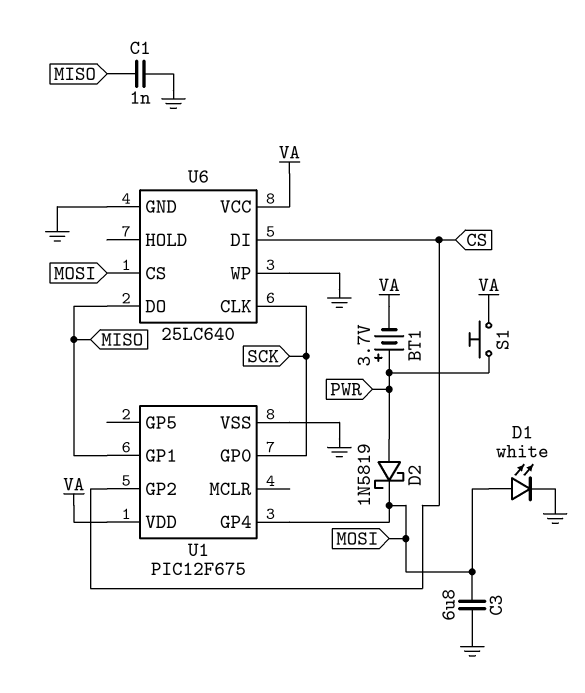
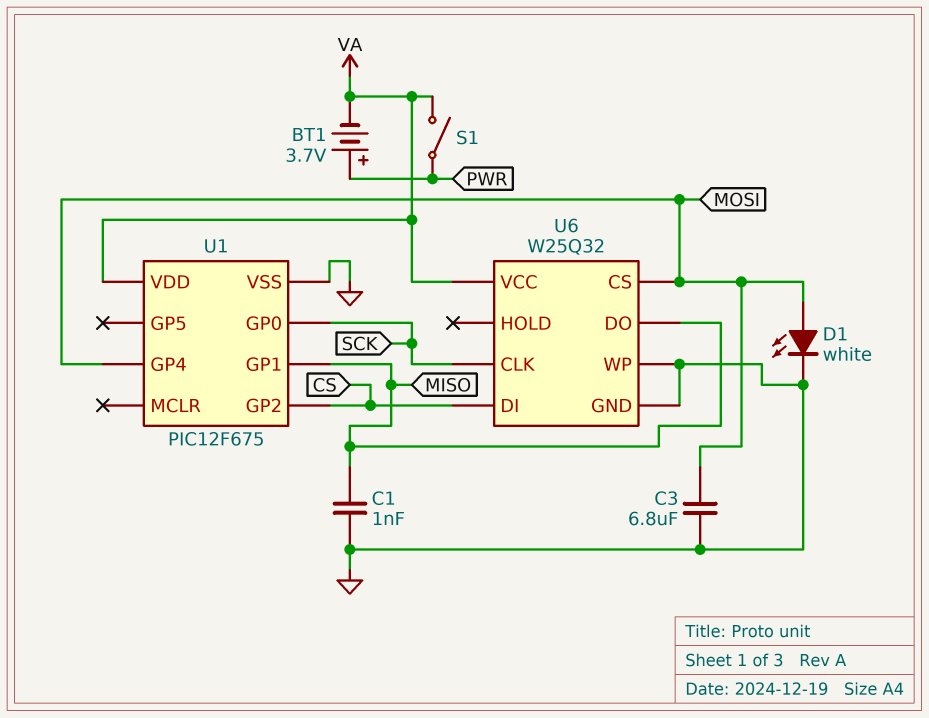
D2: schottky 1N5819 (A PWR, K MOSI) -> none
S1: button (PWR, VA) -> switch (PWR, VA)
U6: 25LC640 -> W25Q32

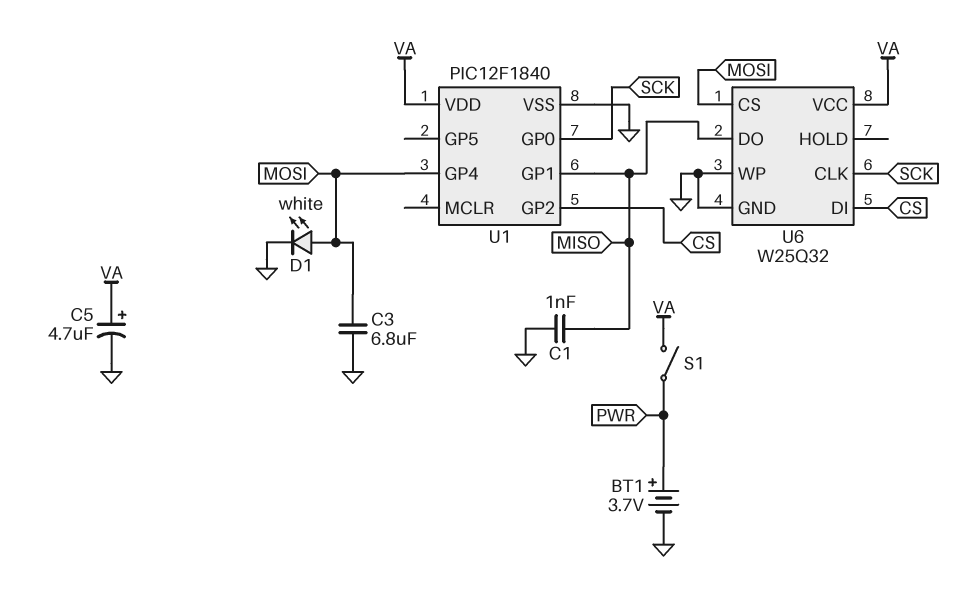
BT1: 3.7V (plus PWR, minus VA) -> 3.7V (plus PWR, minus GND)
C5: none -> 4.7uF (plus VA, minus GND)
U1: PIC12F675 -> PIC12F1840

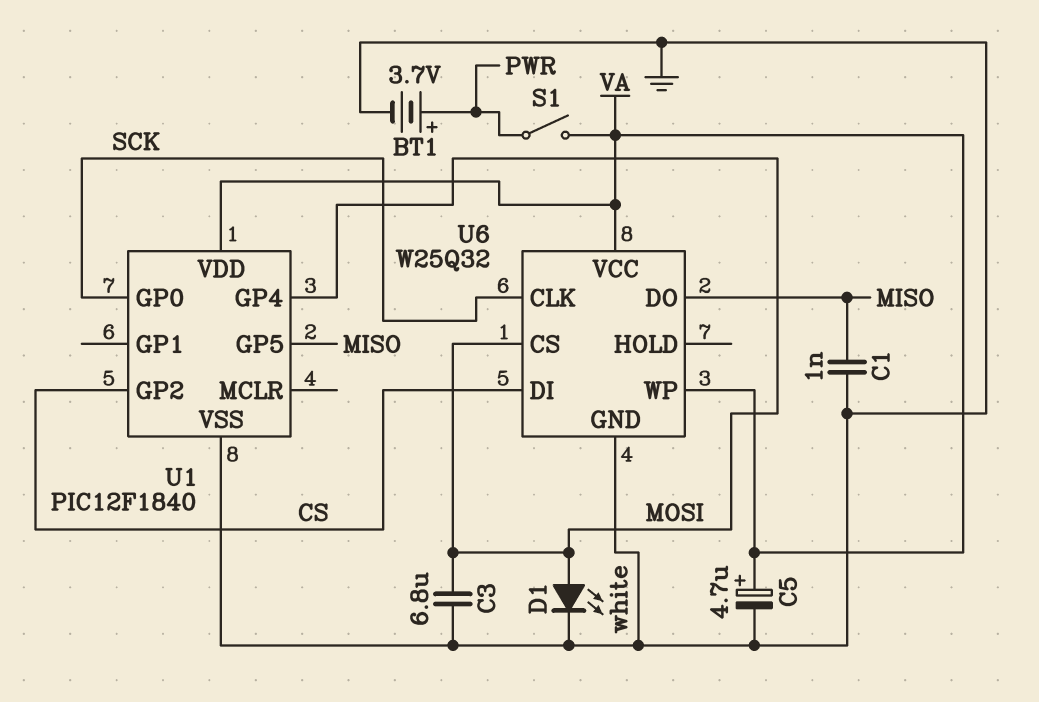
U1 pin GP1: MISO -> none
U1 pin GP5: none -> MISO
U6 pin WP: GND -> VA

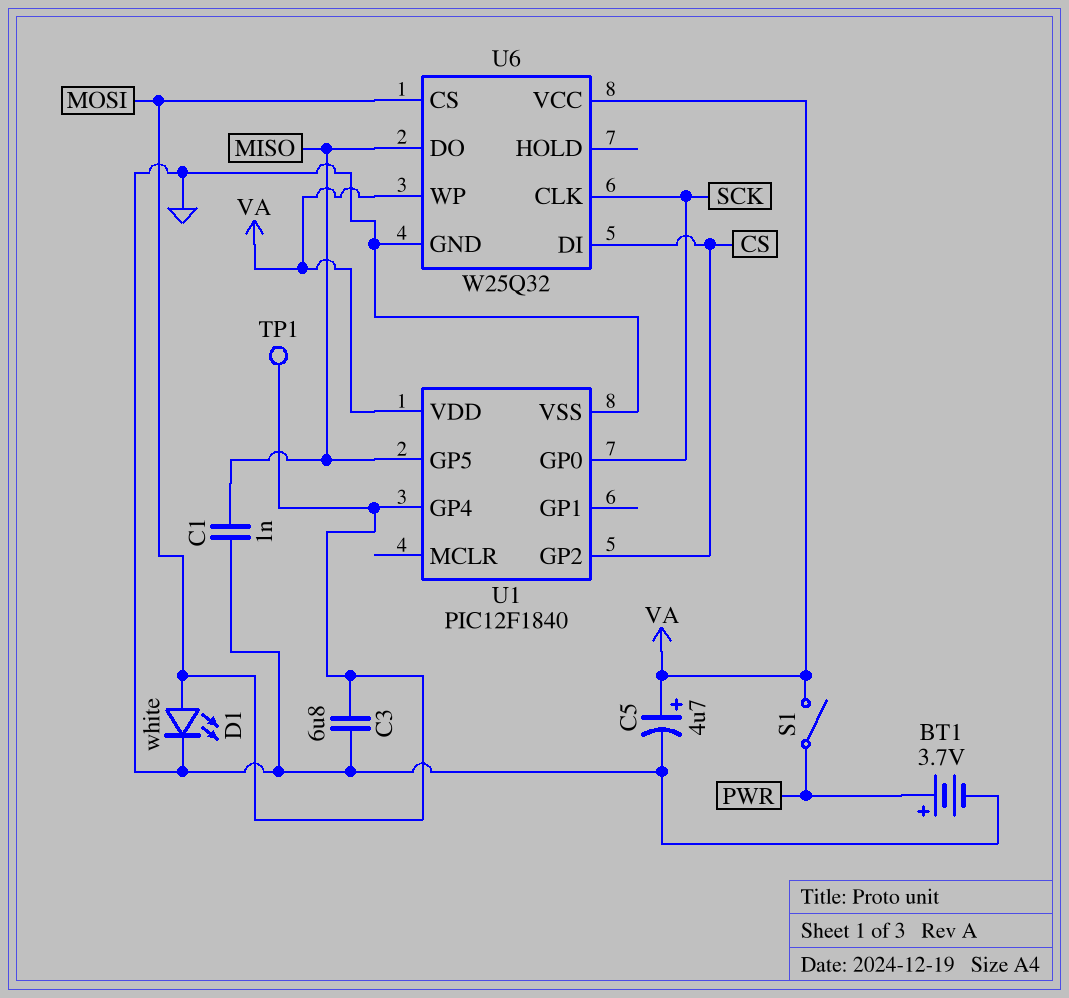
TP1: none -> test point (MOSI)

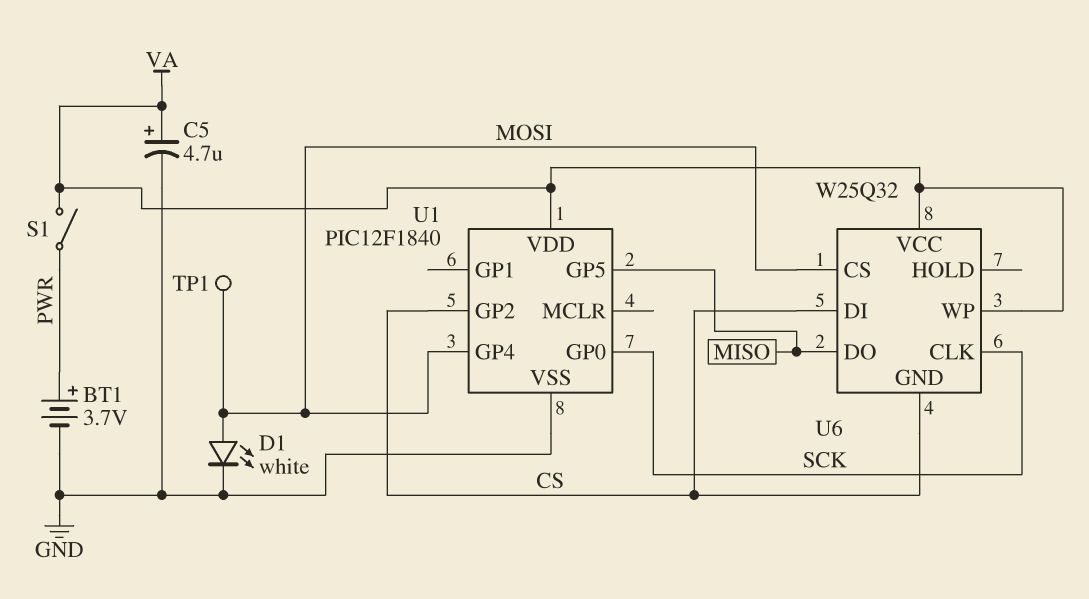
C1: 1nF (GND, MISO) -> none
C3: 6.8uF (GND, MOSI) -> none
U6 pin GND: GND -> CS

